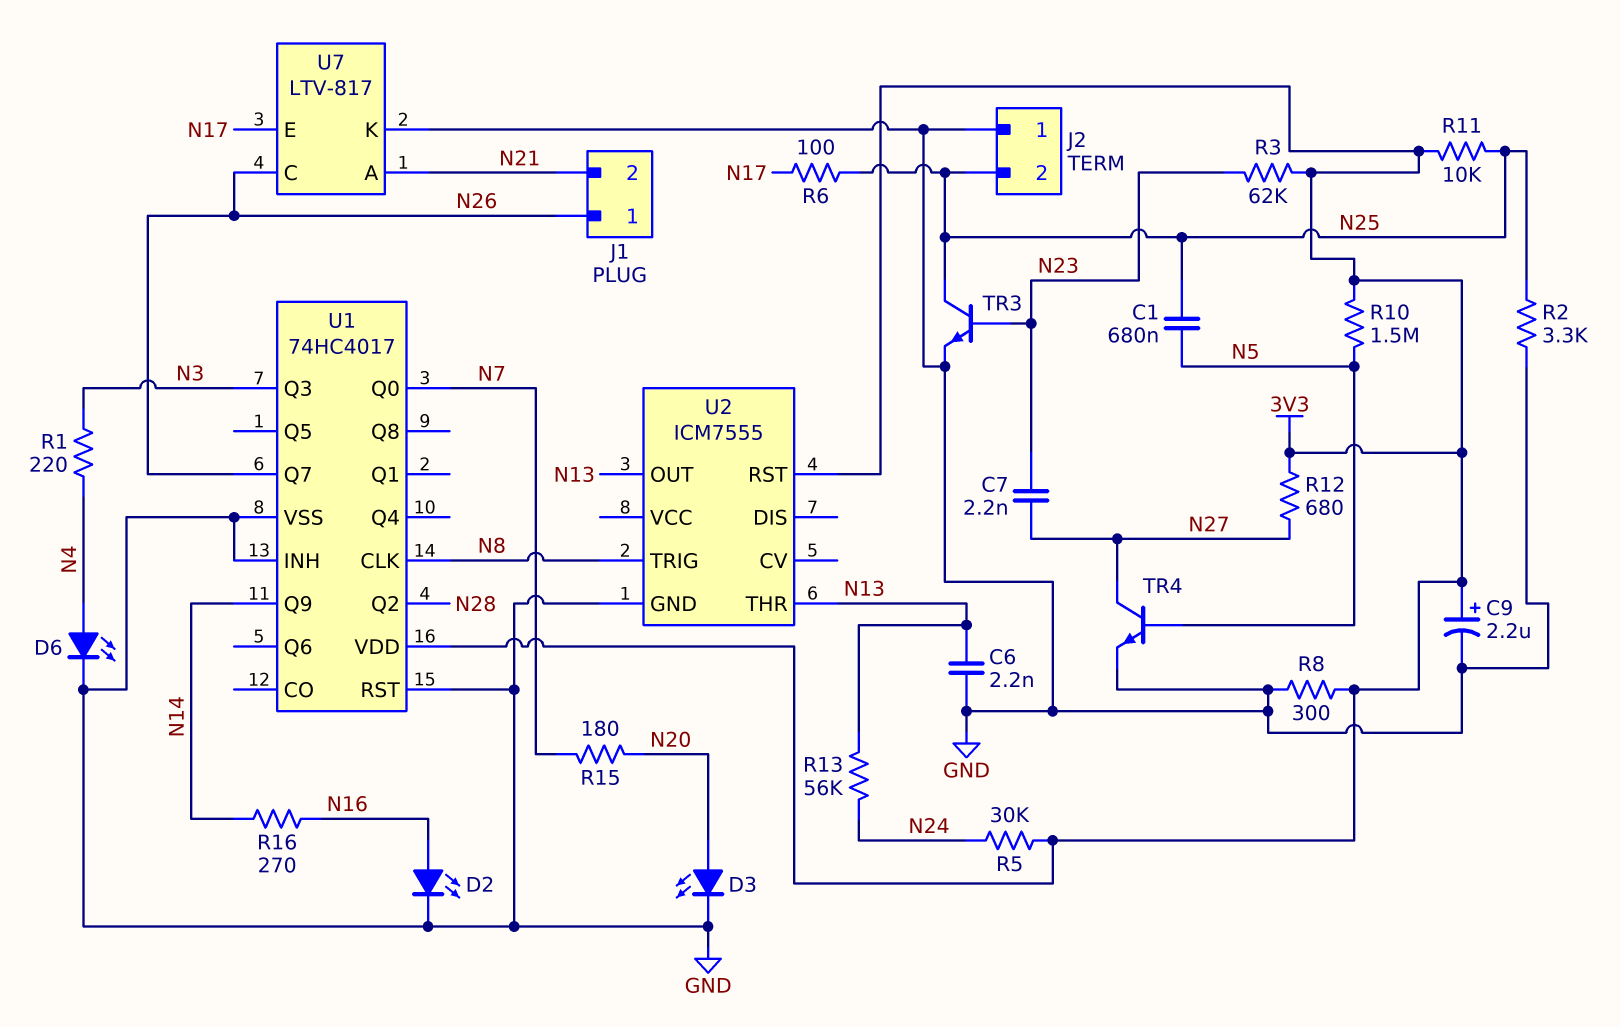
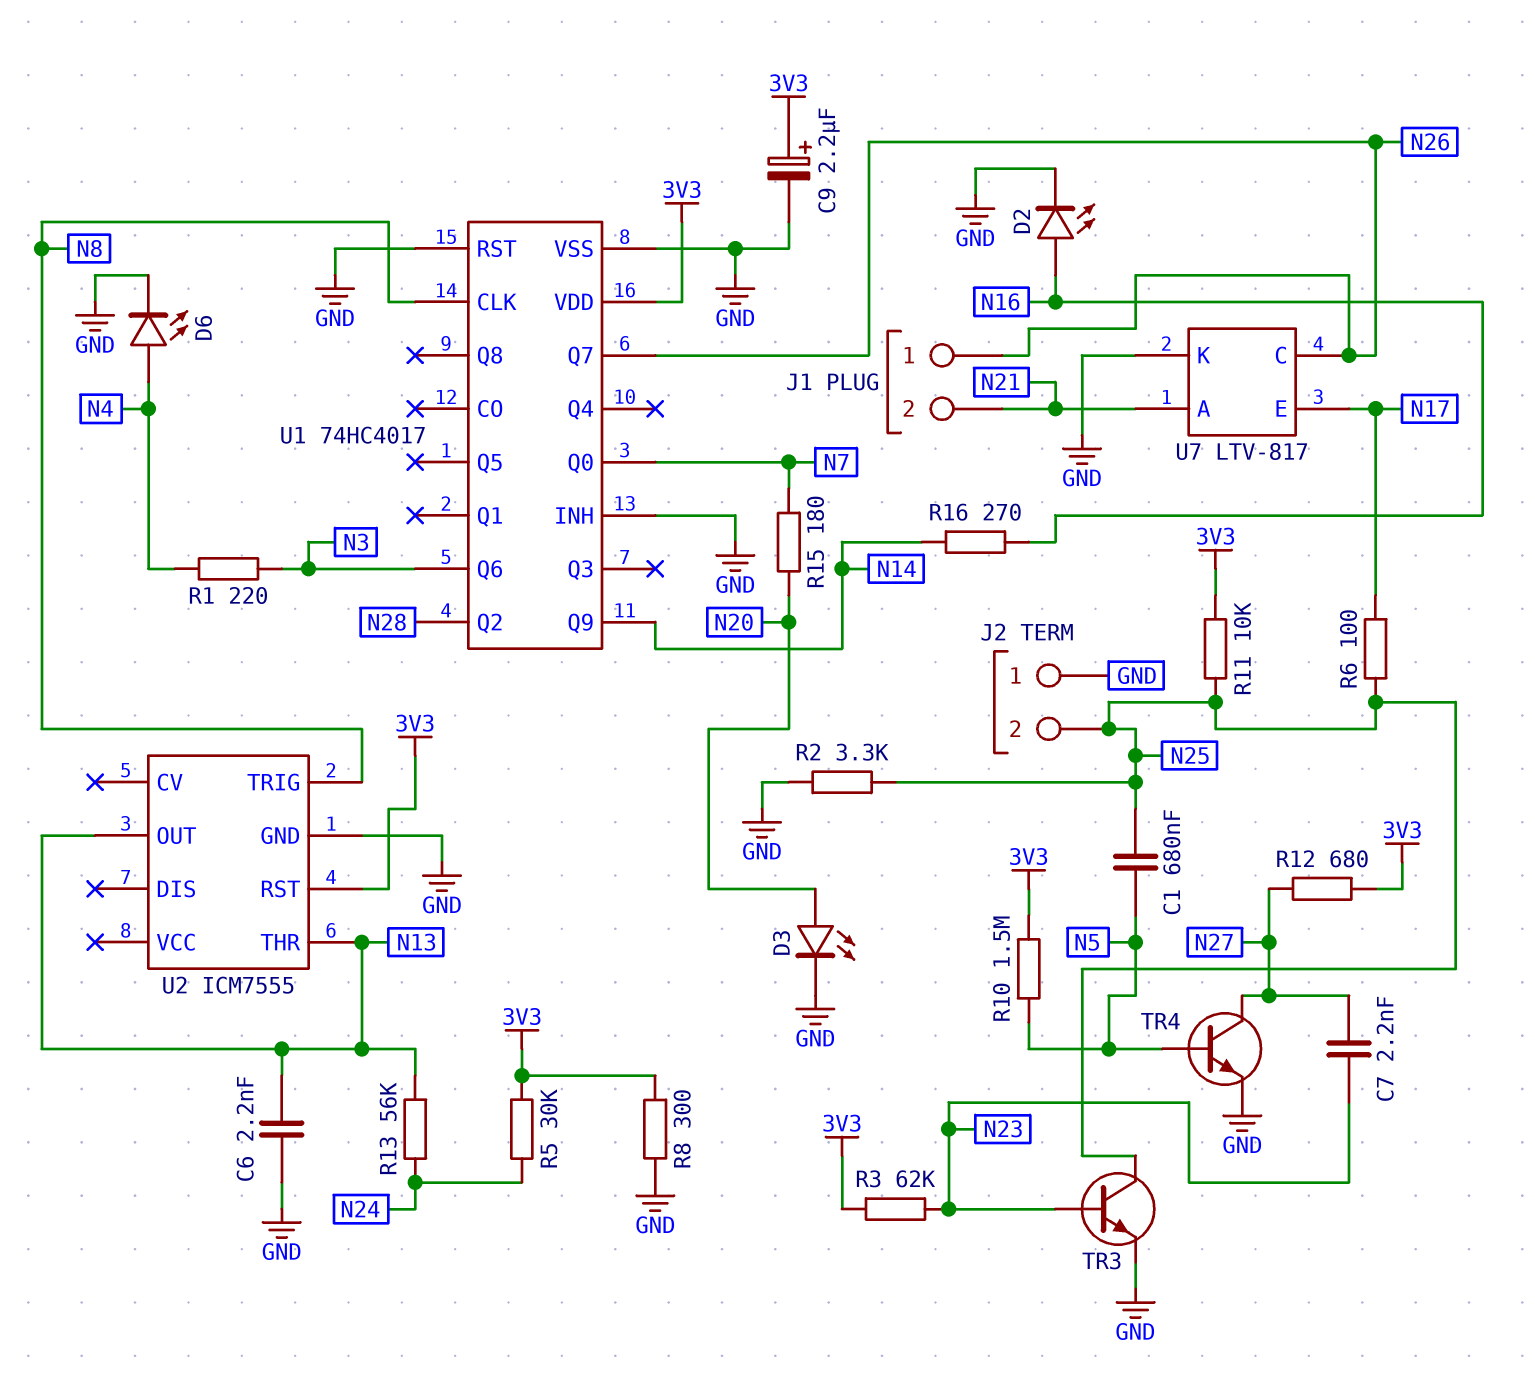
U1 pin Q3: N3 -> none
U1 pin Q6: none -> N3

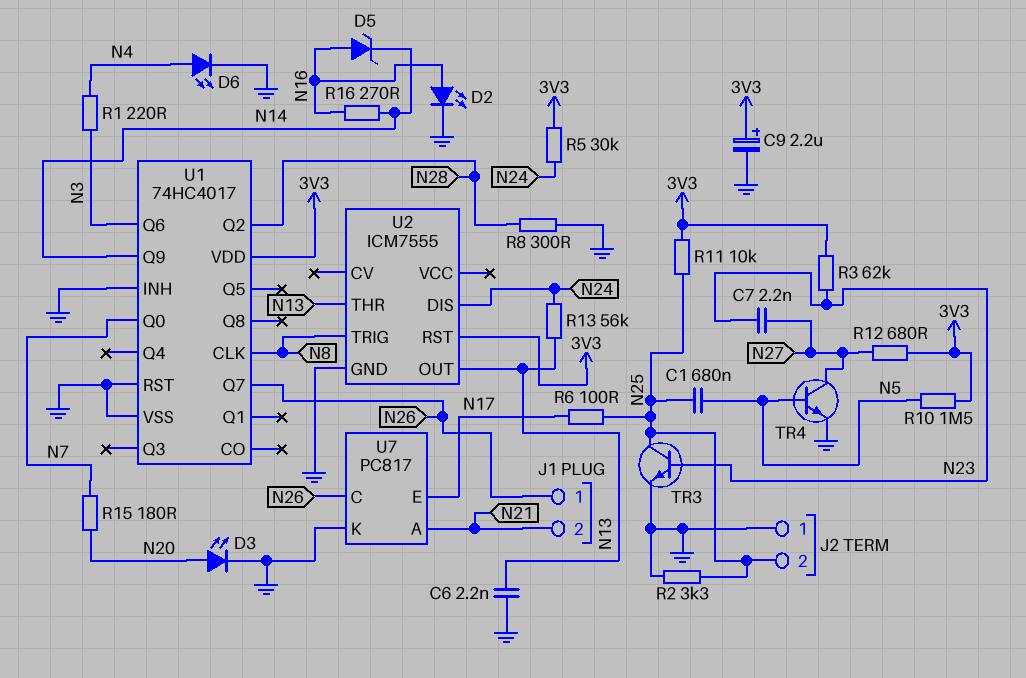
D5: none -> zener (A N16, K N14)
R8: 300 (3V3, GND) -> 300 (GND, N28)
U2 pin DIS: none -> N24
U7: LTV-817 -> PC817

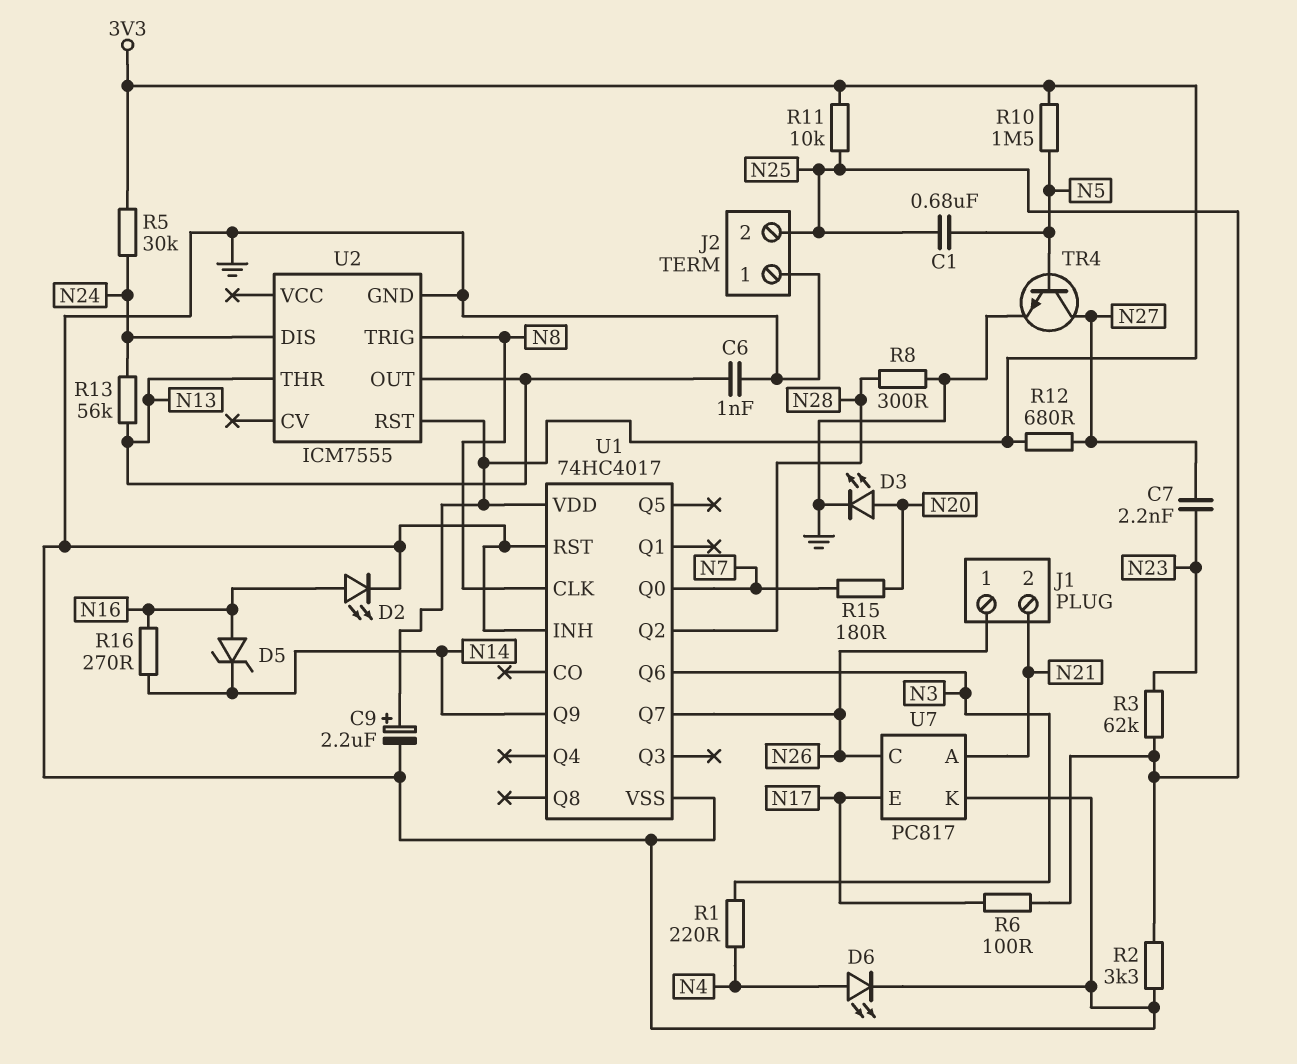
C6: 2.2nF (GND, N13) -> 1nF (GND, N13)
R3: 62k (3V3, N23) -> 62k (N23, N25)
TR3: NPN (B N23, C N25, E GND) -> none

